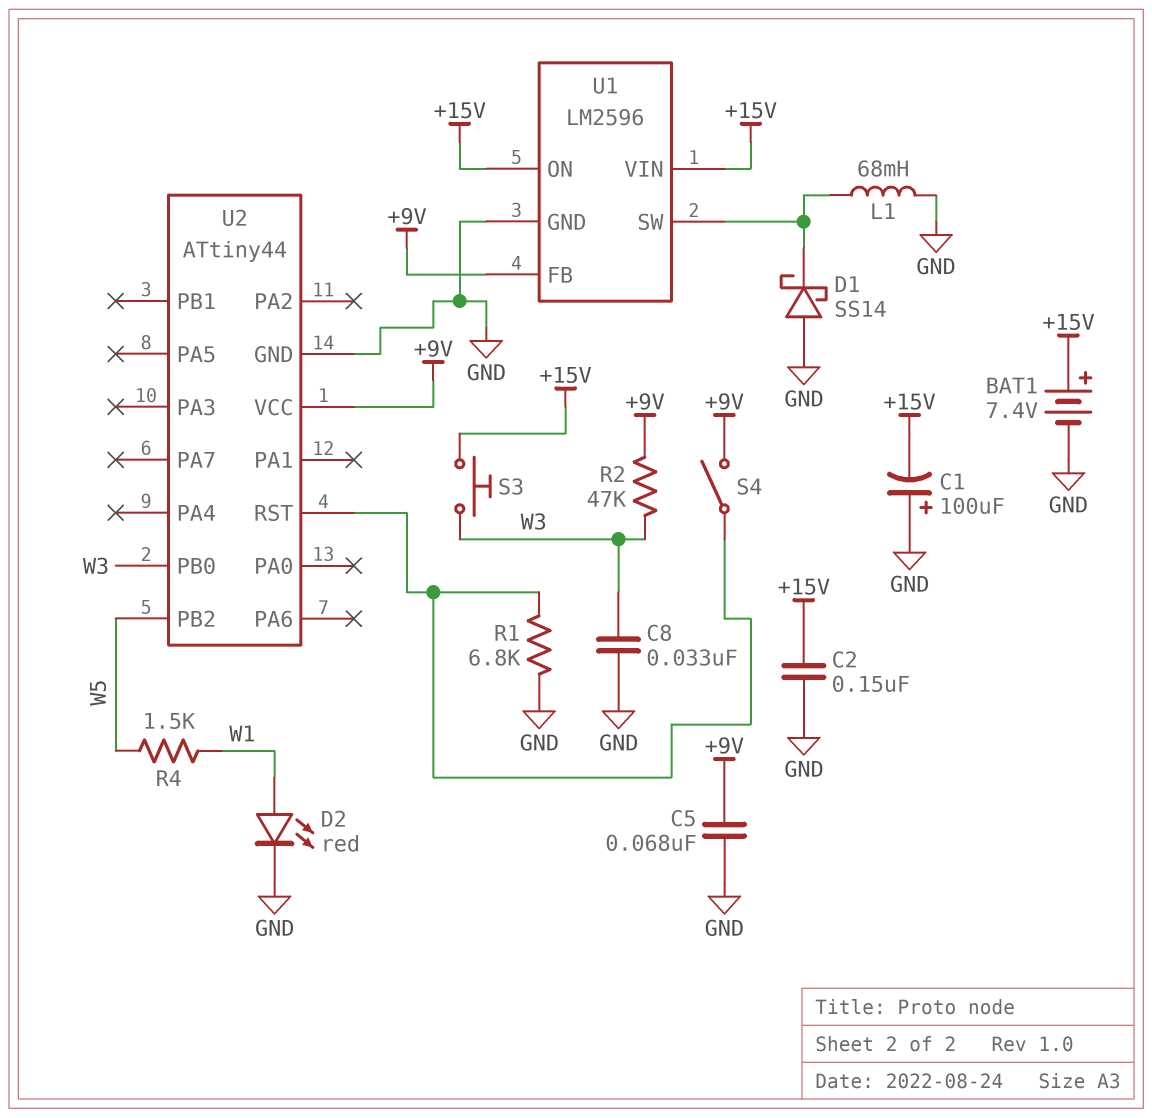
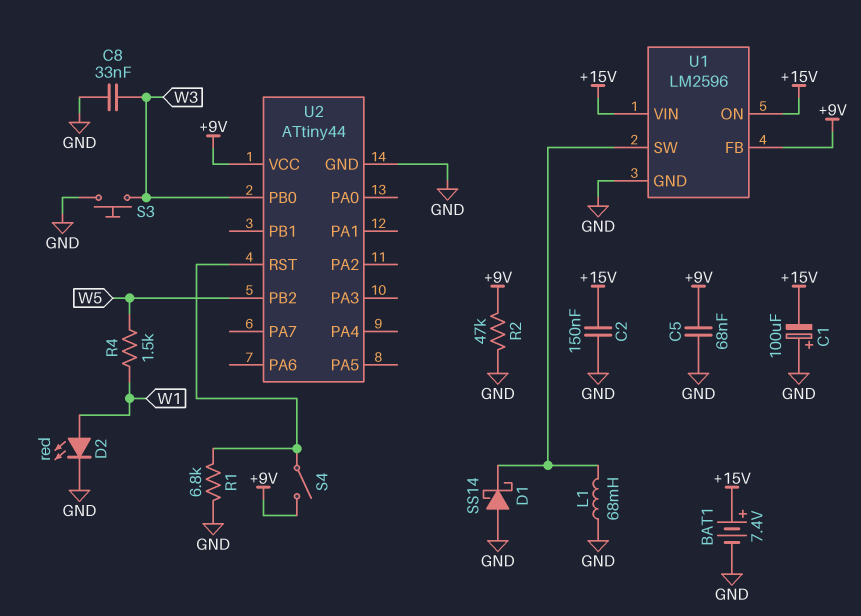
R2: 47k (+9V, W3) -> 47k (+9V, GND)
S3: button (+15V, W3) -> button (GND, W3)

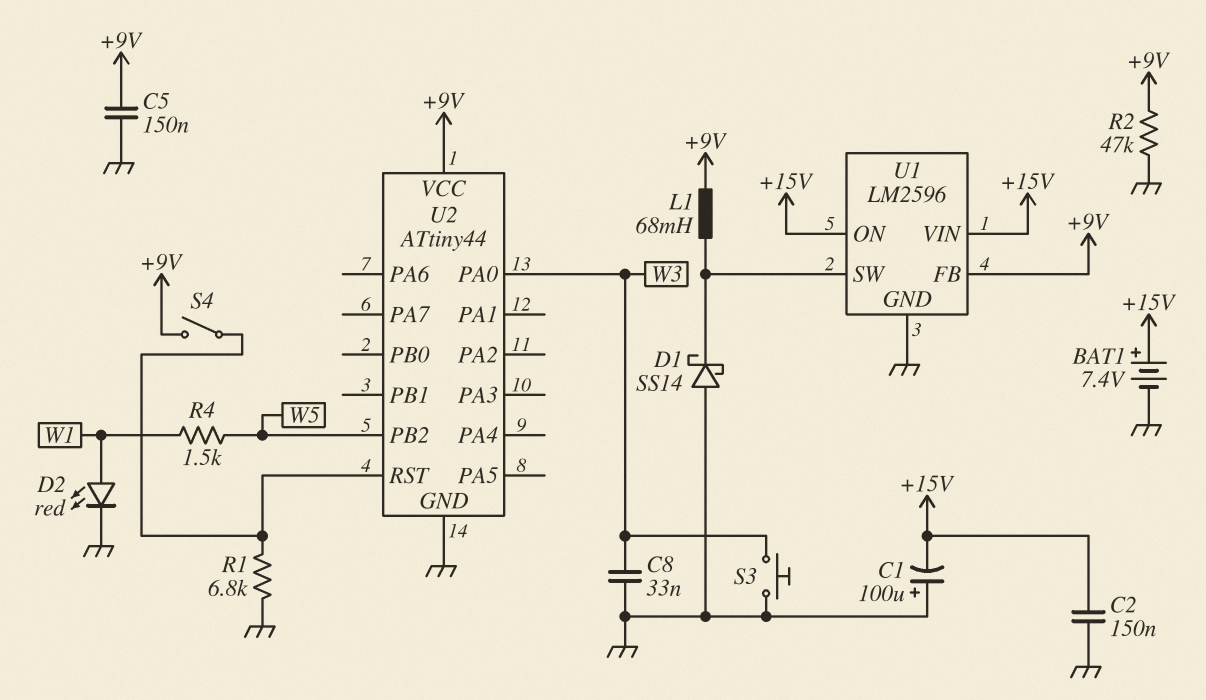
C5: 68nF (+9V, GND) -> 150nF (+9V, GND)
L1: 68mH (GND, U1/SW) -> 68mH (+9V, U1/SW)
U2 pin PA0: none -> W3
U2 pin PB0: W3 -> none

